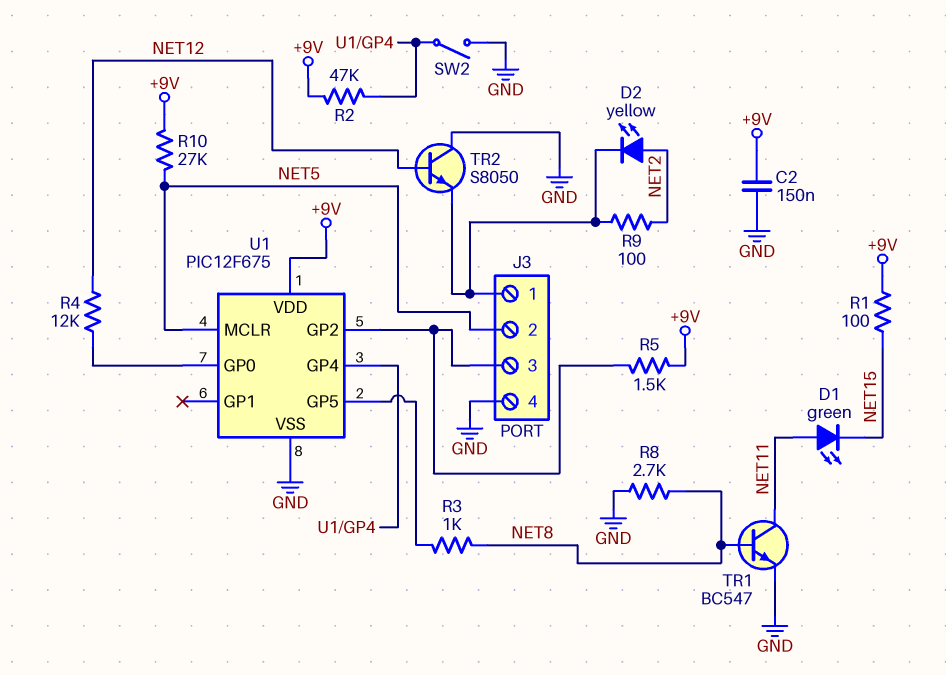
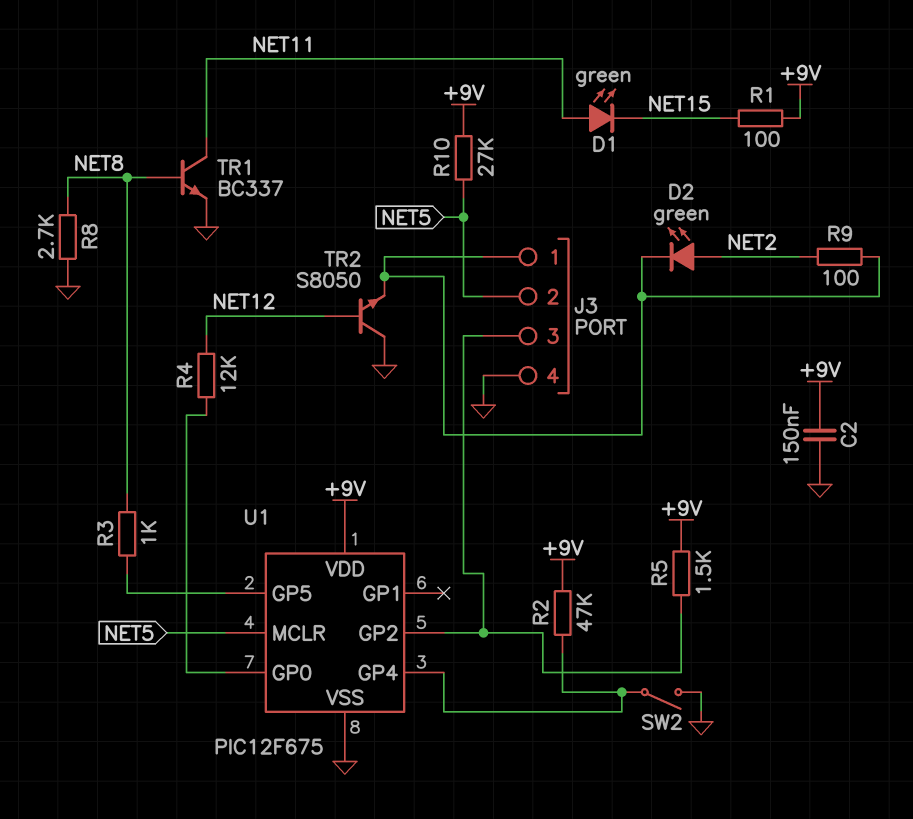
D2: LED yellow (A NET2, K J3/1) -> LED green (A NET2, K J3/1)
TR1: NPN BC547 (B NET8, C NET11, E GND) -> NPN BC337 (B NET8, C NET11, E GND)

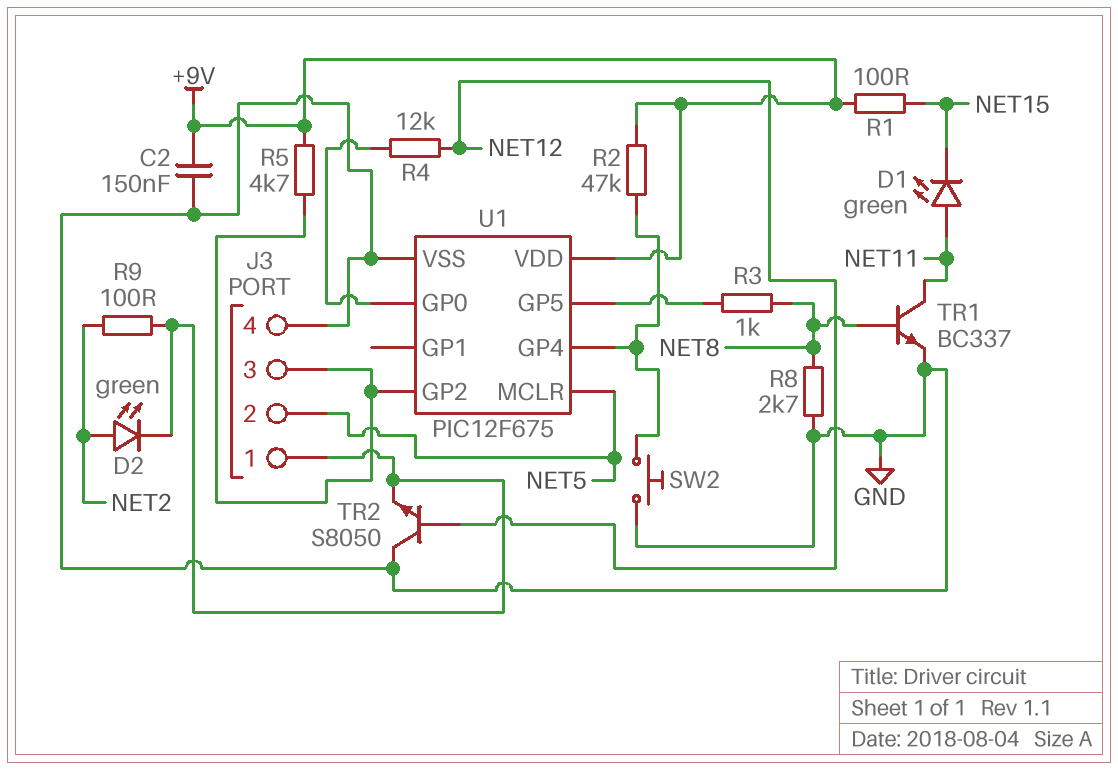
R5: 1.5k (+9V, J3/3) -> 4.7k (+9V, J3/3)
R10: 27k (+9V, NET5) -> none
SW2: switch (GND, U1/GP4) -> button (GND, U1/GP4)

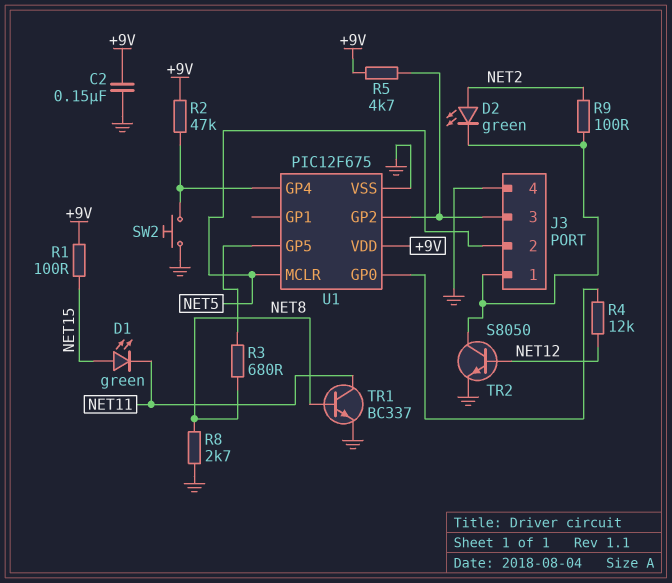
D1: LED green (A NET11, K NET15) -> LED green (A NET15, K NET11)
R3: 1k (NET8, U1/GP5) -> 680 (NET8, U1/GP5)
TR2: NPN S8050 (B NET12, C GND, E J3/1) -> NPN S8050 (B NET12, C J3/1, E GND)

